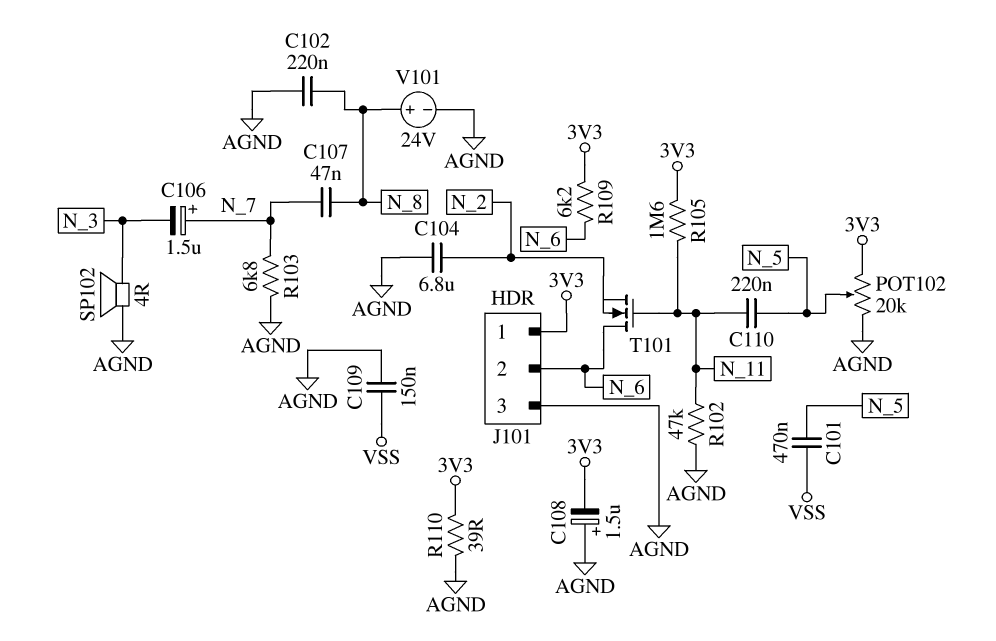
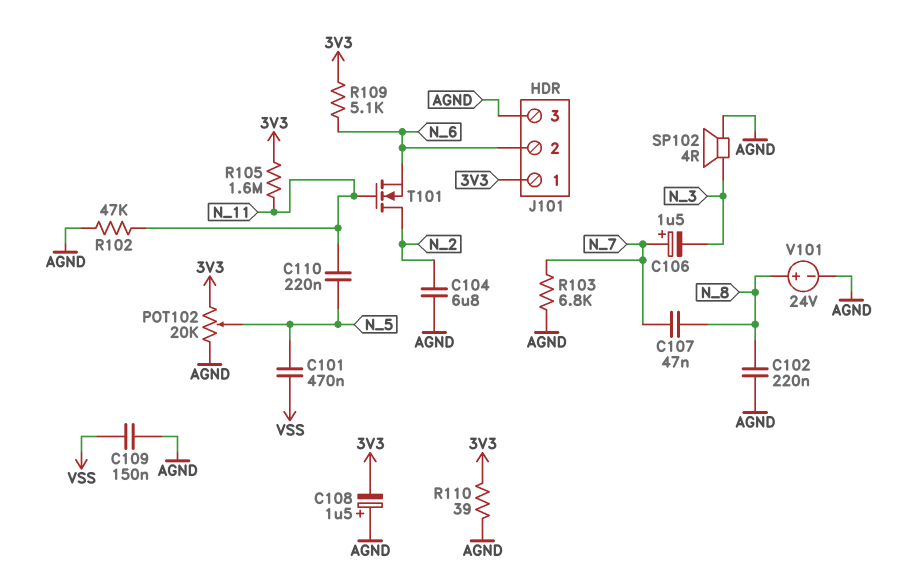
R109: 6.2k (3V3, N_6) -> 5.1k (3V3, N_6)
T101: NMOS (G N_11, D N_6, S N_2) -> NMOS (G N_11, D N_2, S N_6)

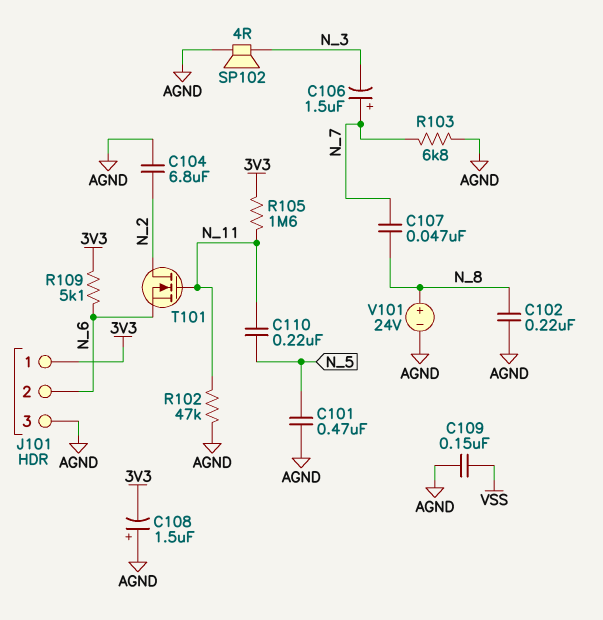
C101: 470nF (N_5, VSS) -> 470nF (AGND, N_5)
POT102: 20k (3V3, AGND, wiper N_5) -> none
R110: 39 (3V3, AGND) -> none

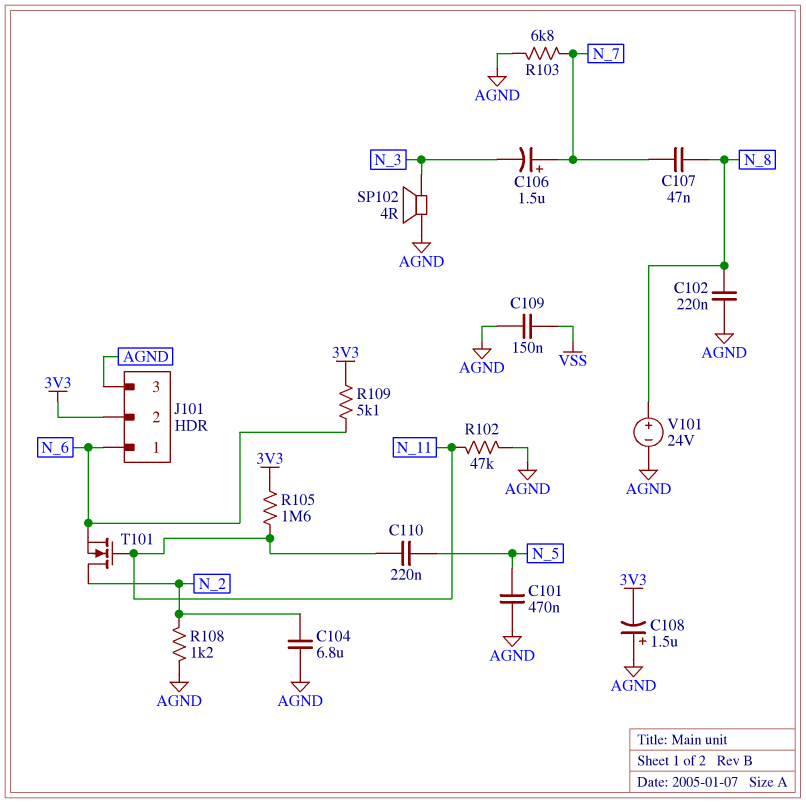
J101 pin 1: 3V3 -> N_6
J101 pin 2: N_6 -> 3V3
R108: none -> 1.2k (AGND, N_2)

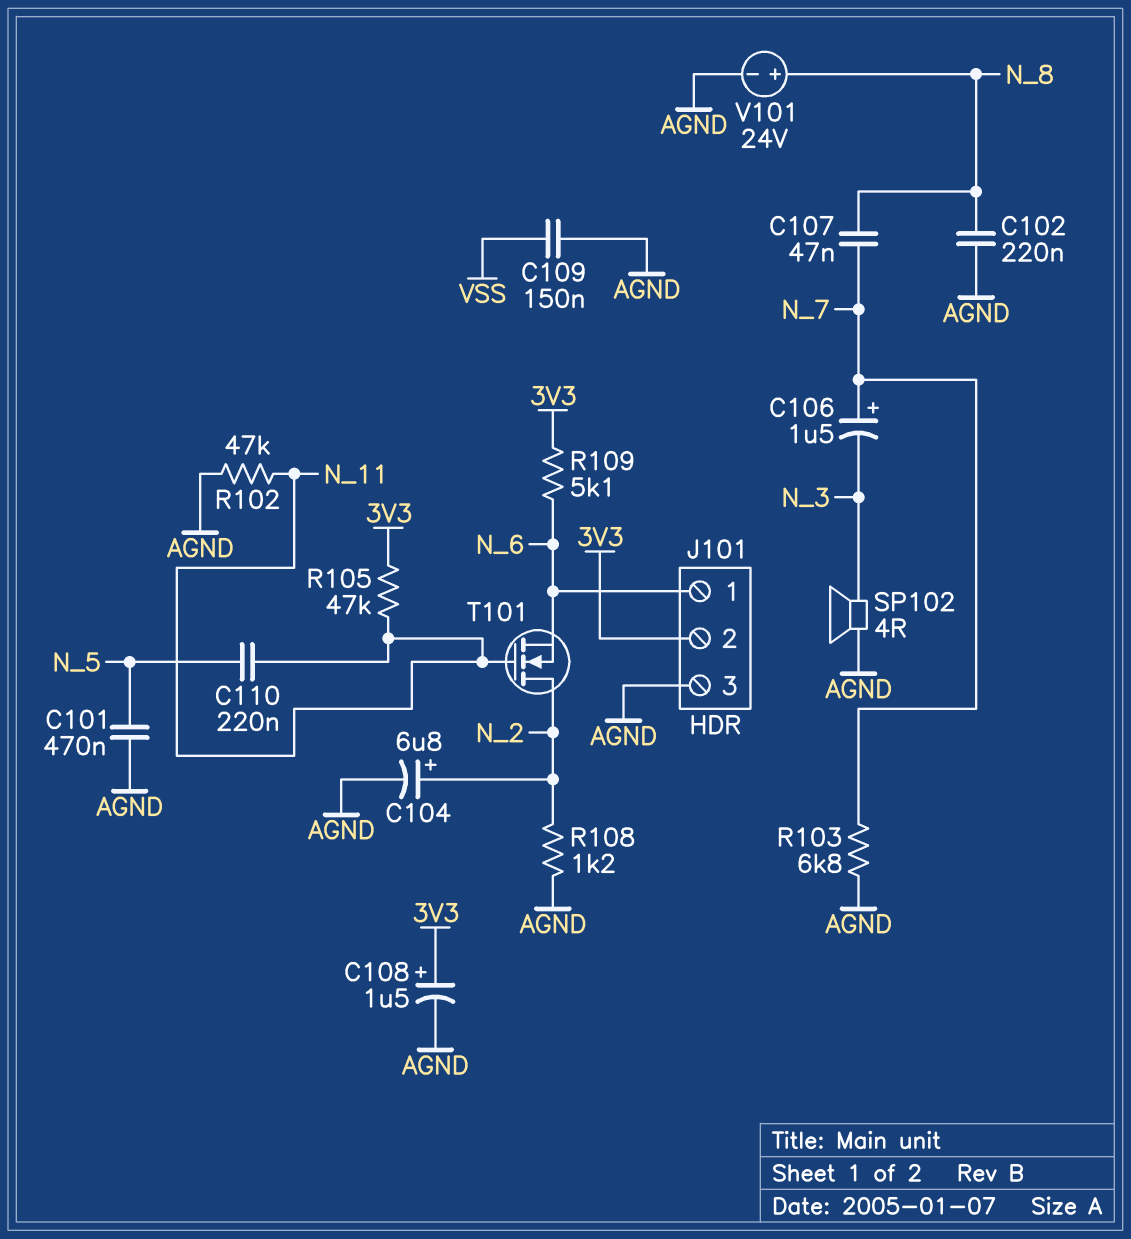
C104: 6.8uF (AGND, N_2) -> 6.8uF (plus N_2, minus AGND)
C108: 1.5uF (plus AGND, minus 3V3) -> 1.5uF (plus 3V3, minus AGND)
R105: 1.6M (3V3, N_11) -> 47k (3V3, N_11)

